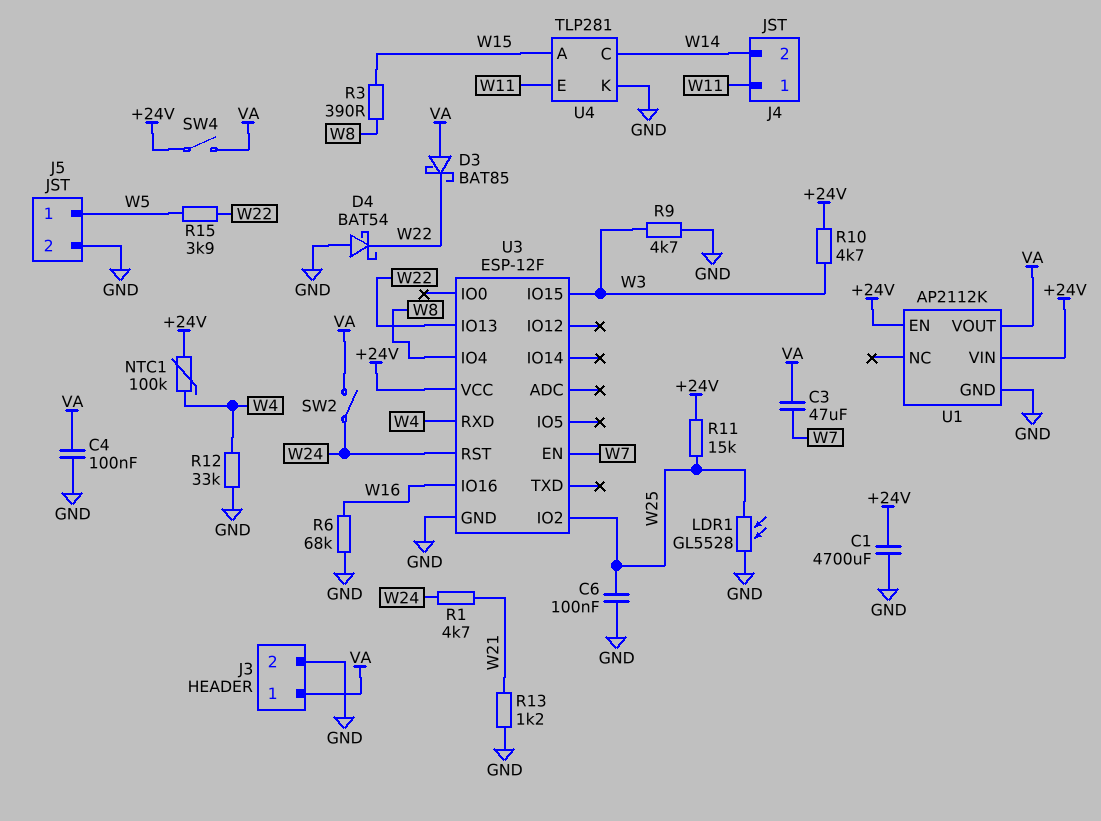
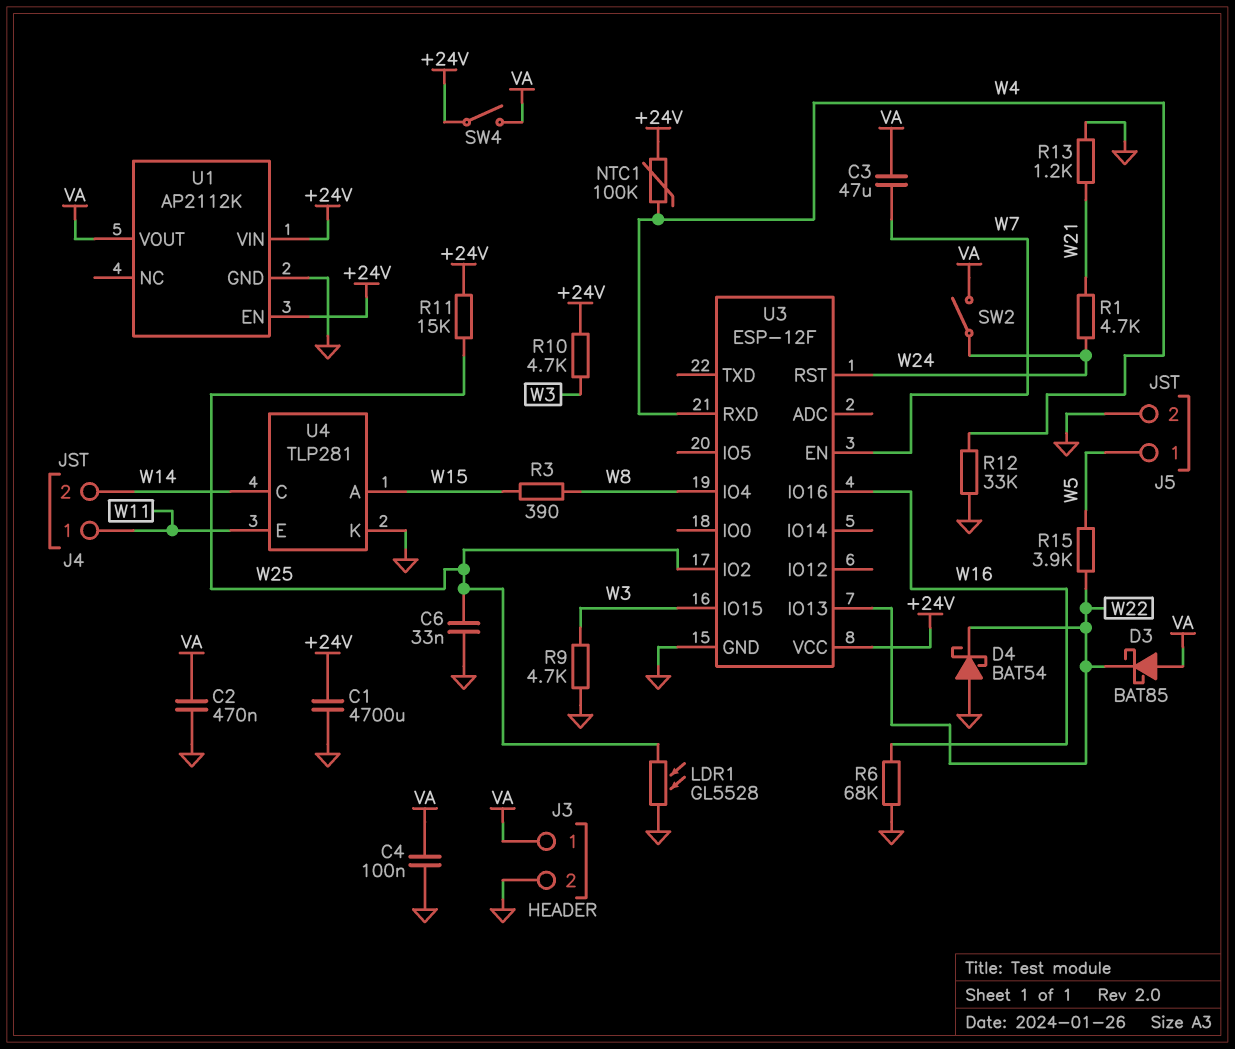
C2: none -> 470nF (GND, VA)
C6: 100nF (GND, W25) -> 33nF (GND, W25)

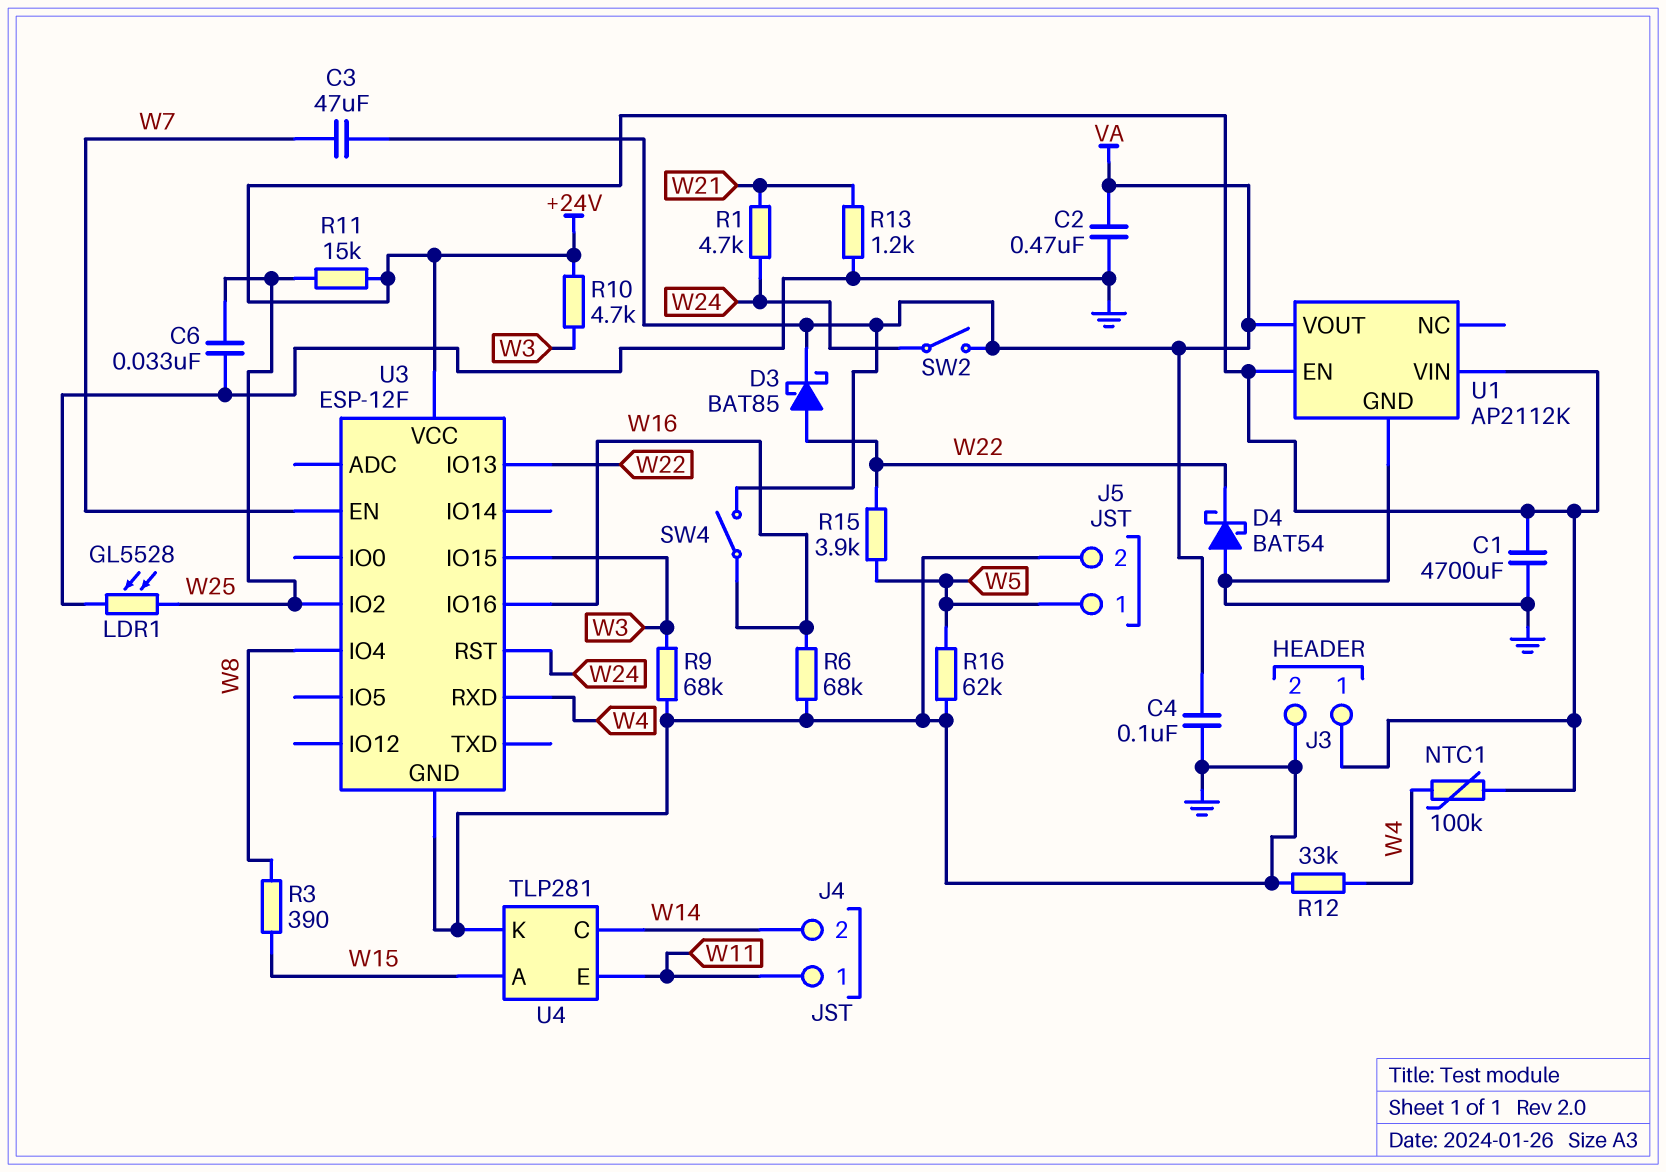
D3: schottky BAT85 (A VA, K W22) -> schottky BAT85 (A W22, K VA)
J3 pin 1: VA -> +24V
R9: 4.7k (GND, W3) -> 68k (GND, W3)
R16: none -> 62k (GND, W5)
SW4: switch (+24V, VA) -> switch (VA, W16)

